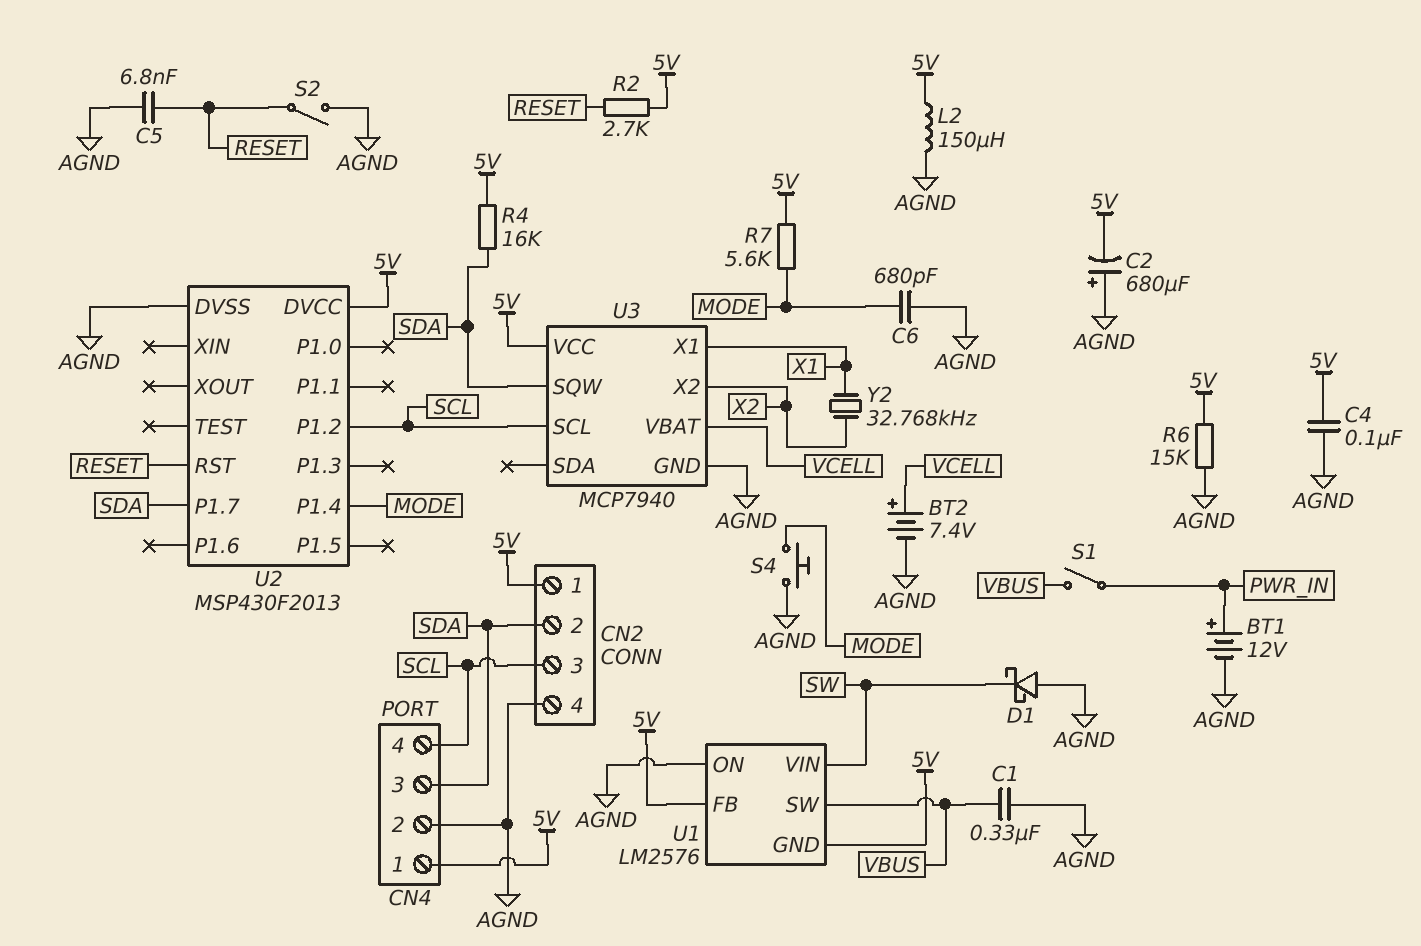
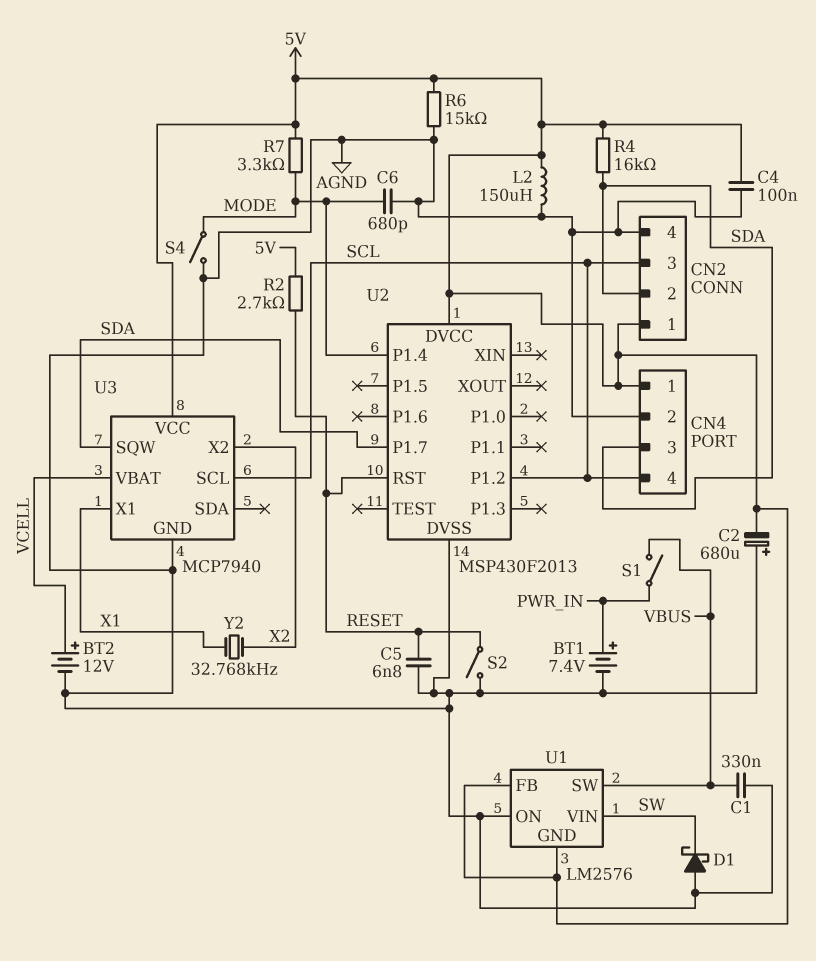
BT1: 12V (plus PWR_IN, minus AGND) -> 7.4V (plus PWR_IN, minus AGND)
BT2: 7.4V (plus VCELL, minus AGND) -> 12V (plus VCELL, minus AGND)
R7: 5.6k (5V, MODE) -> 3.3k (5V, MODE)
S4: button (AGND, MODE) -> switch (AGND, MODE)

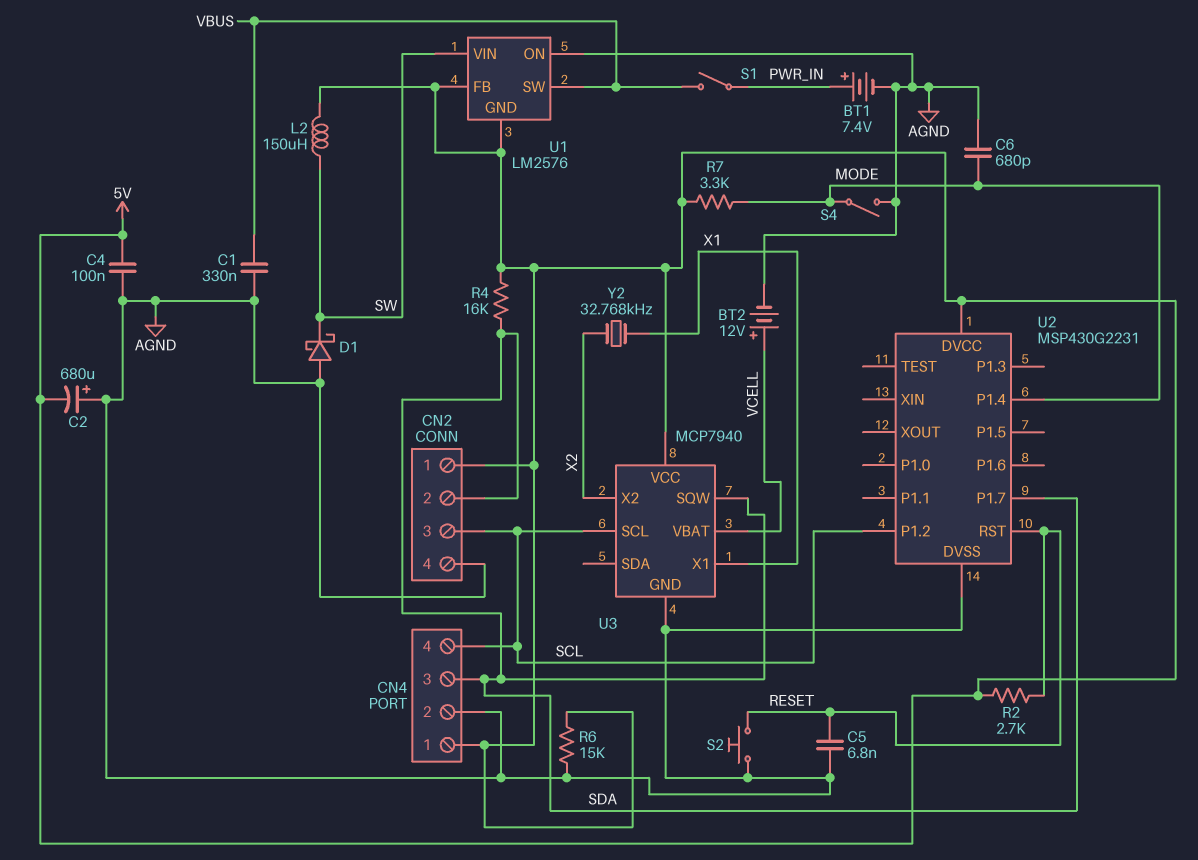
L2: 150uH (5V, AGND) -> 150uH (5V, SW)
S2: switch (AGND, RESET) -> button (AGND, RESET)
U2: MSP430F2013 -> MSP430G2231

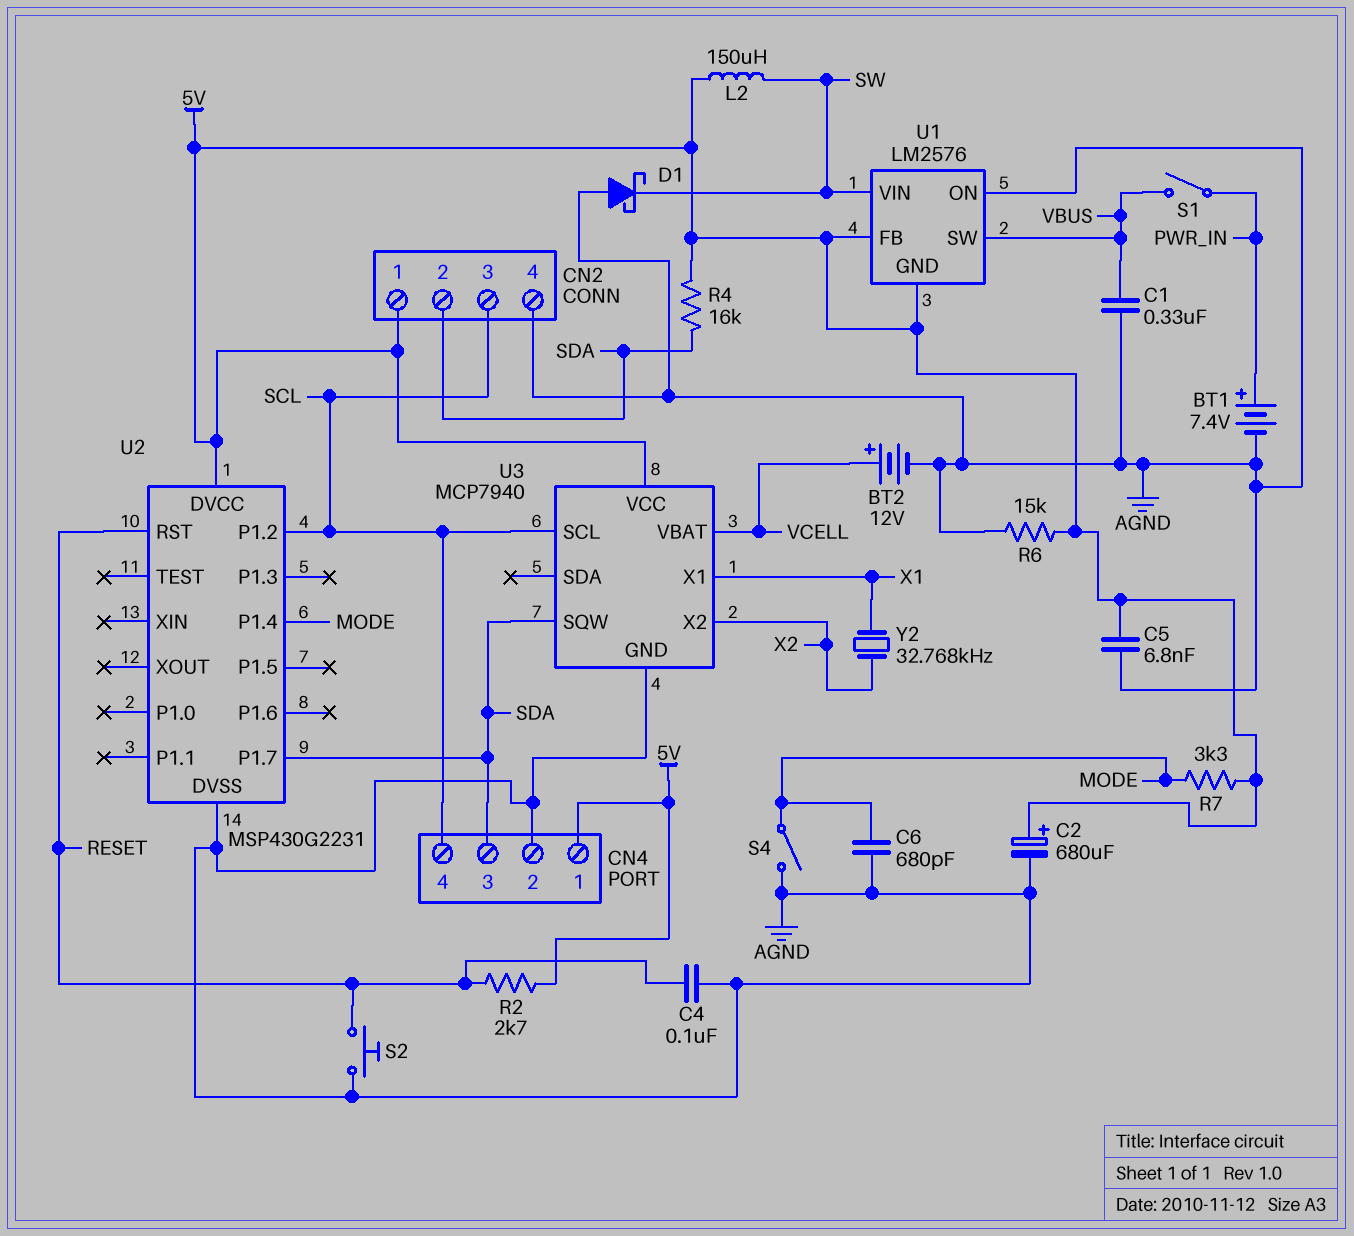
C2: 680uF (plus AGND, minus 5V) -> 680uF (plus 5V, minus AGND)
C4: 100nF (5V, AGND) -> 100nF (AGND, RESET)
C5: 6.8nF (AGND, RESET) -> 6.8nF (5V, AGND)

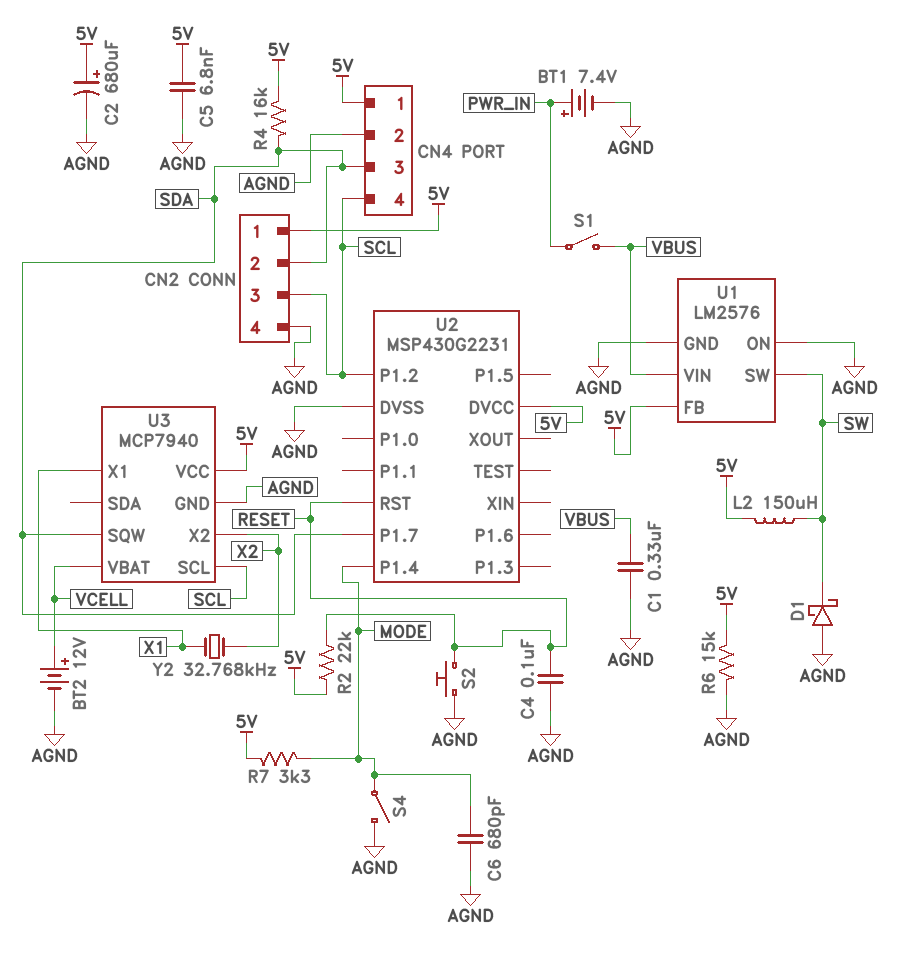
R2: 2.7k (5V, RESET) -> 22k (5V, RESET)
U1 pin GND: 5V -> AGND
U1 pin SW: VBUS -> SW
U1 pin VIN: SW -> VBUS

